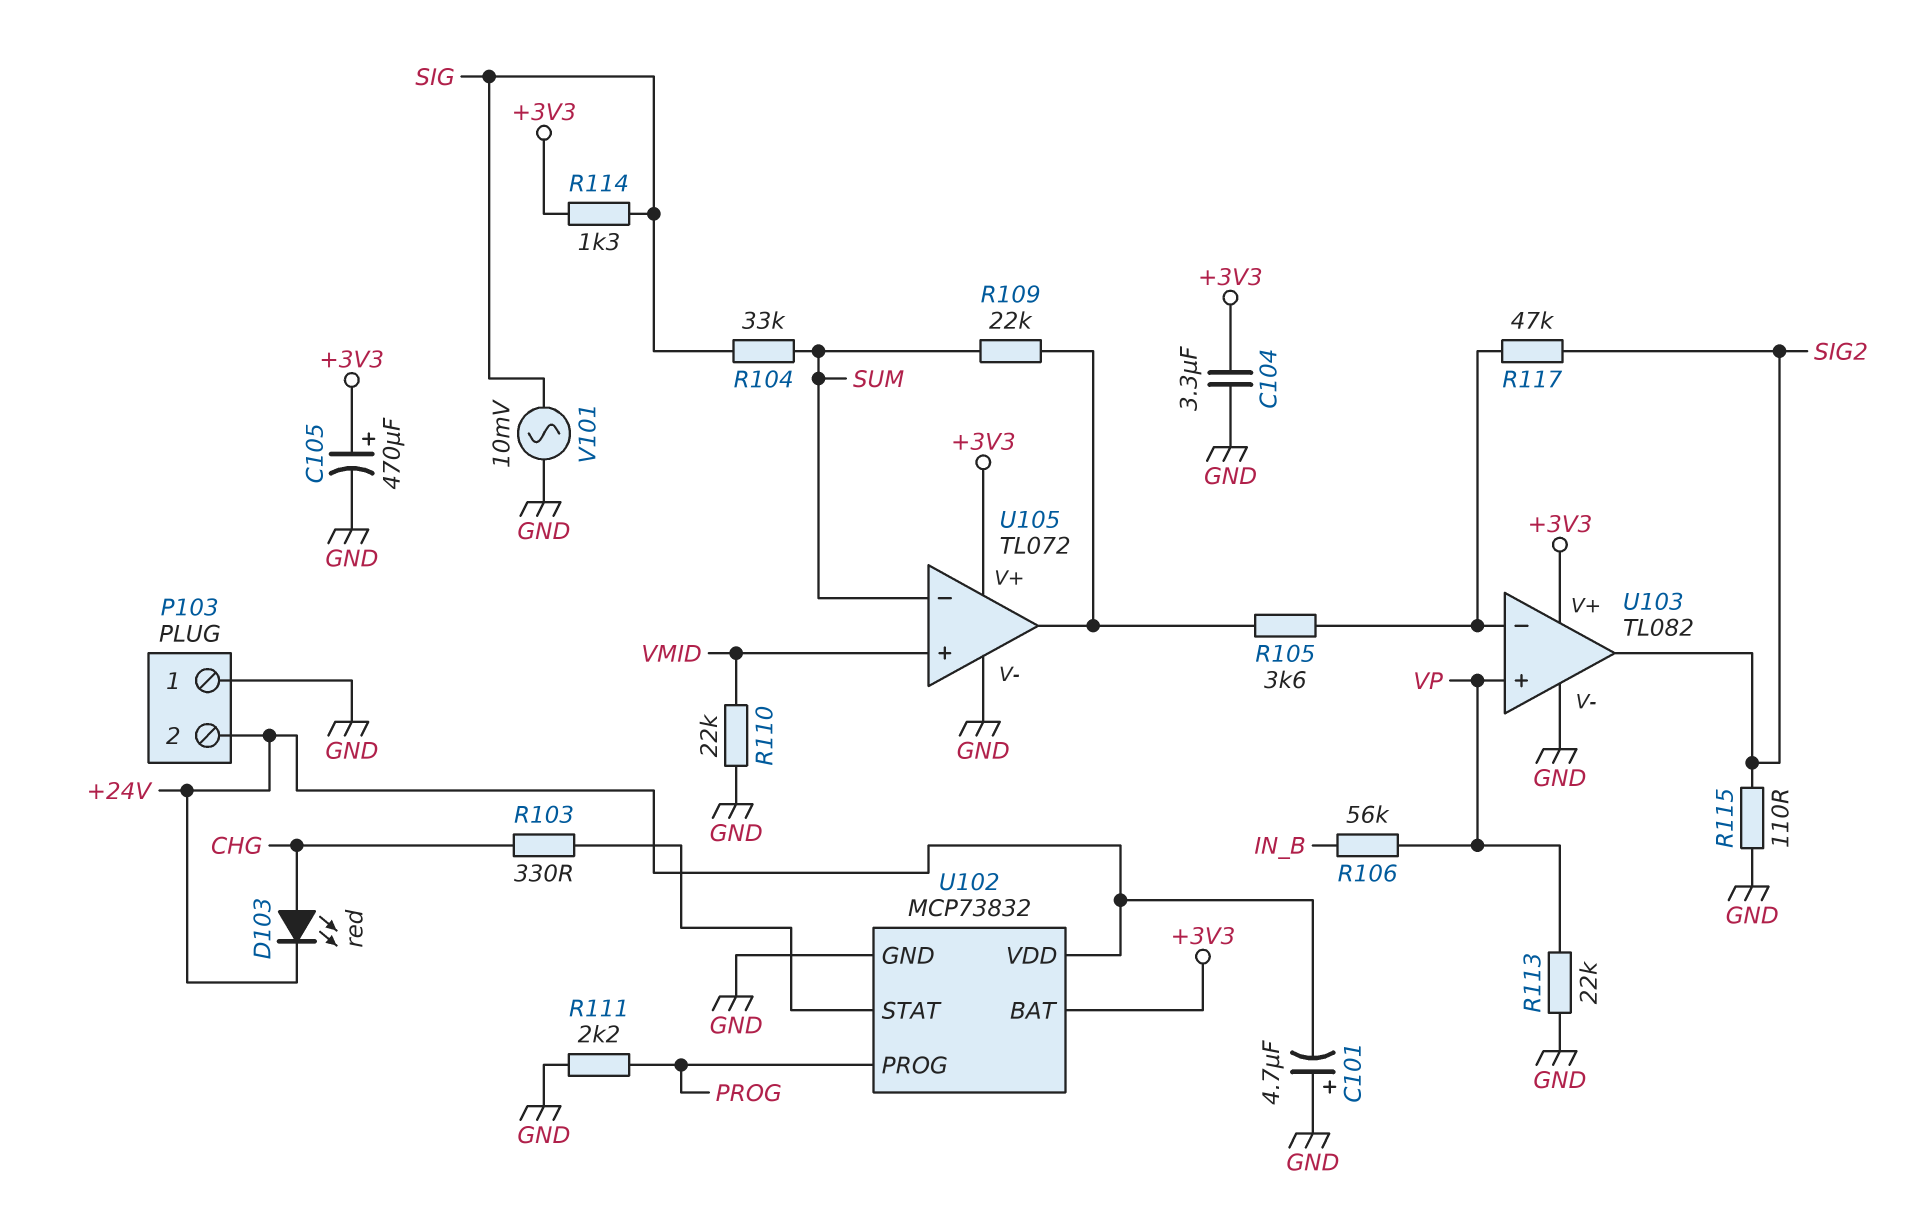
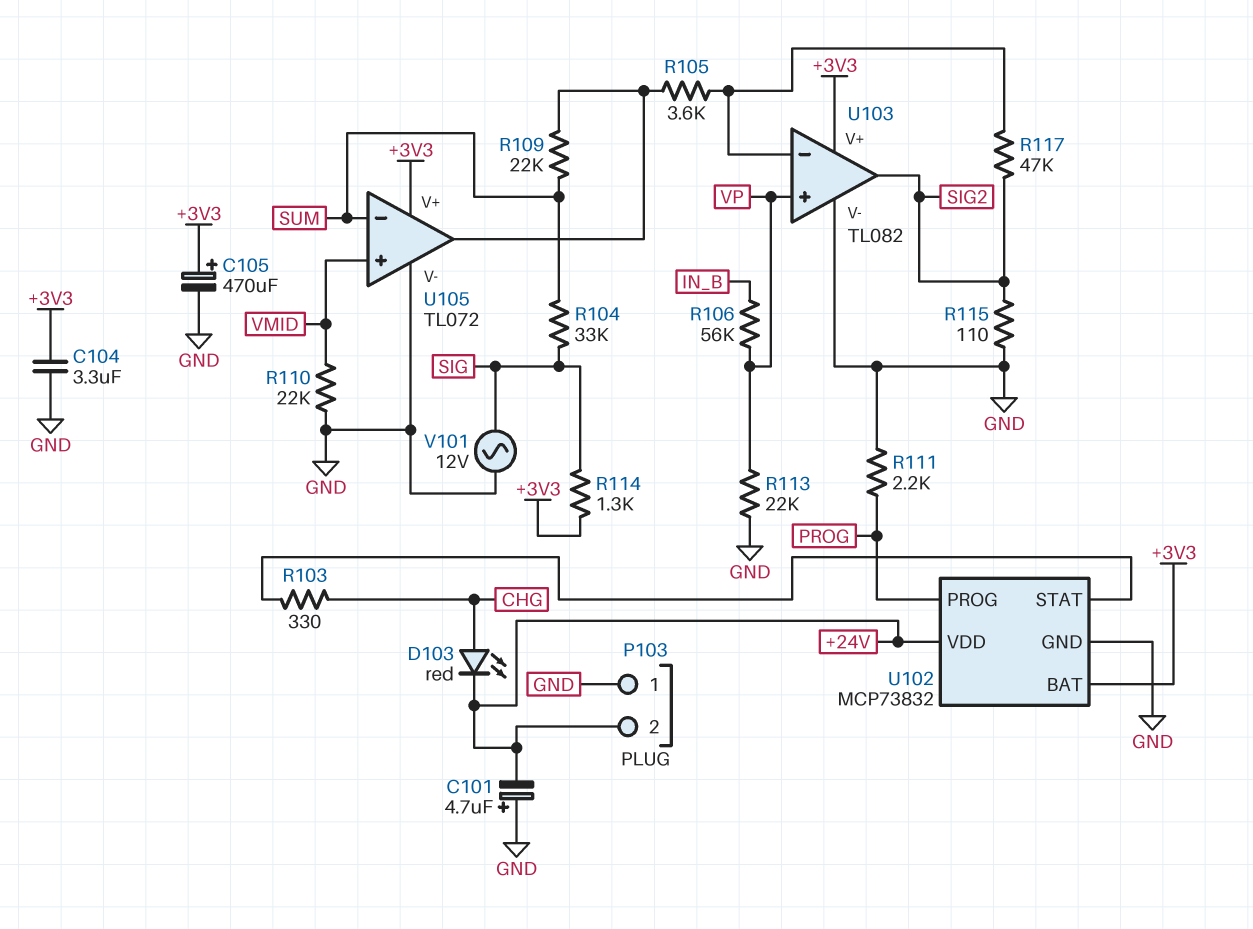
V101: AC 10mV (GND, SIG) -> AC 12V (GND, SIG)

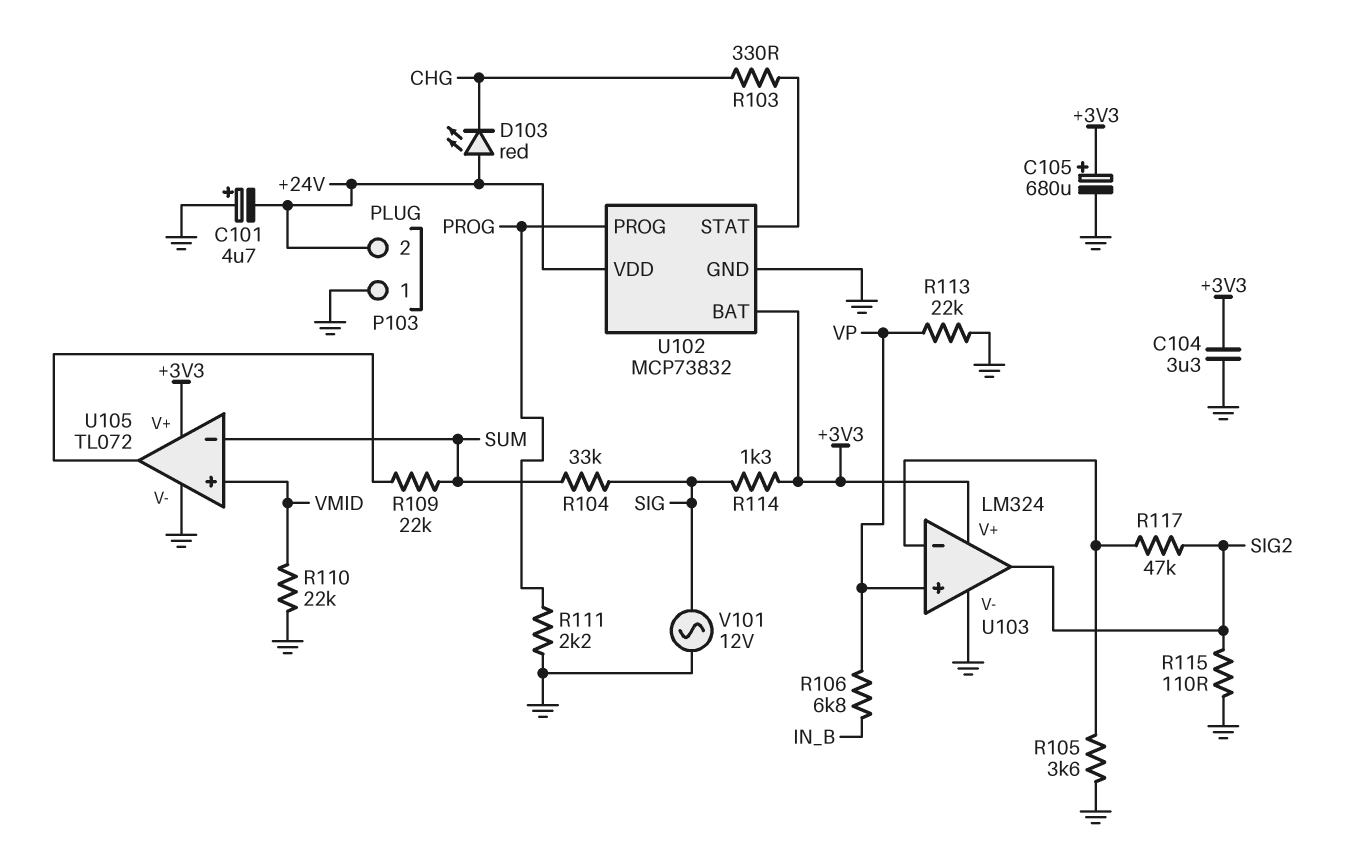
C105: 470uF (plus +3V3, minus GND) -> 680uF (plus +3V3, minus GND)
D103: LED red (A CHG, K +24V) -> LED red (A +24V, K CHG)
R105: 3.6k (U103/in-, U105/out) -> 3.6k (GND, U103/in-)
R106: 56k (IN_B, VP) -> 6.8k (IN_B, VP)
U103: TL082 -> LM324

